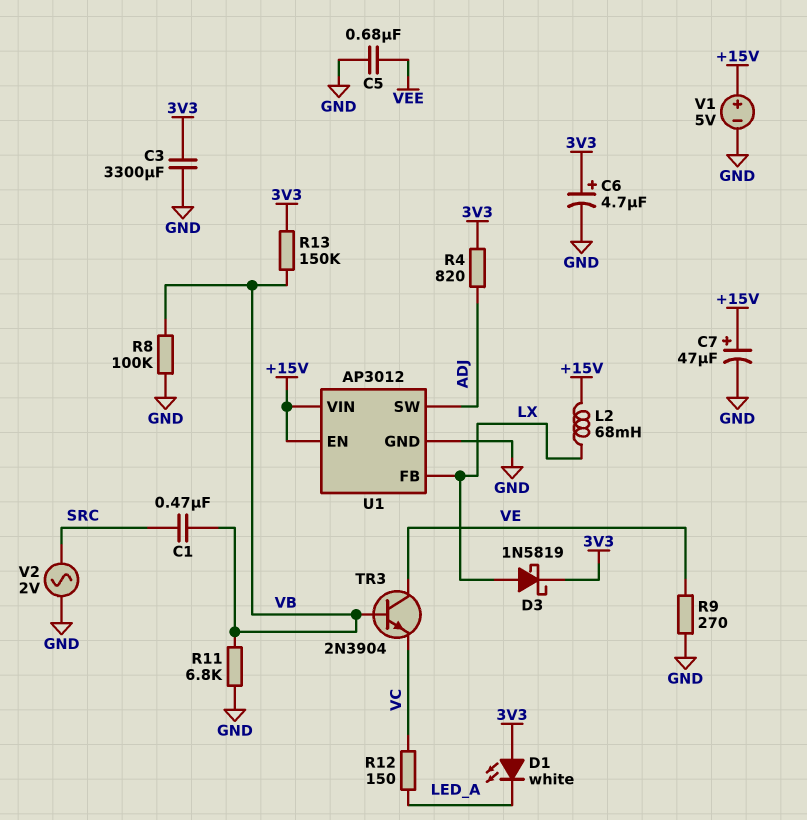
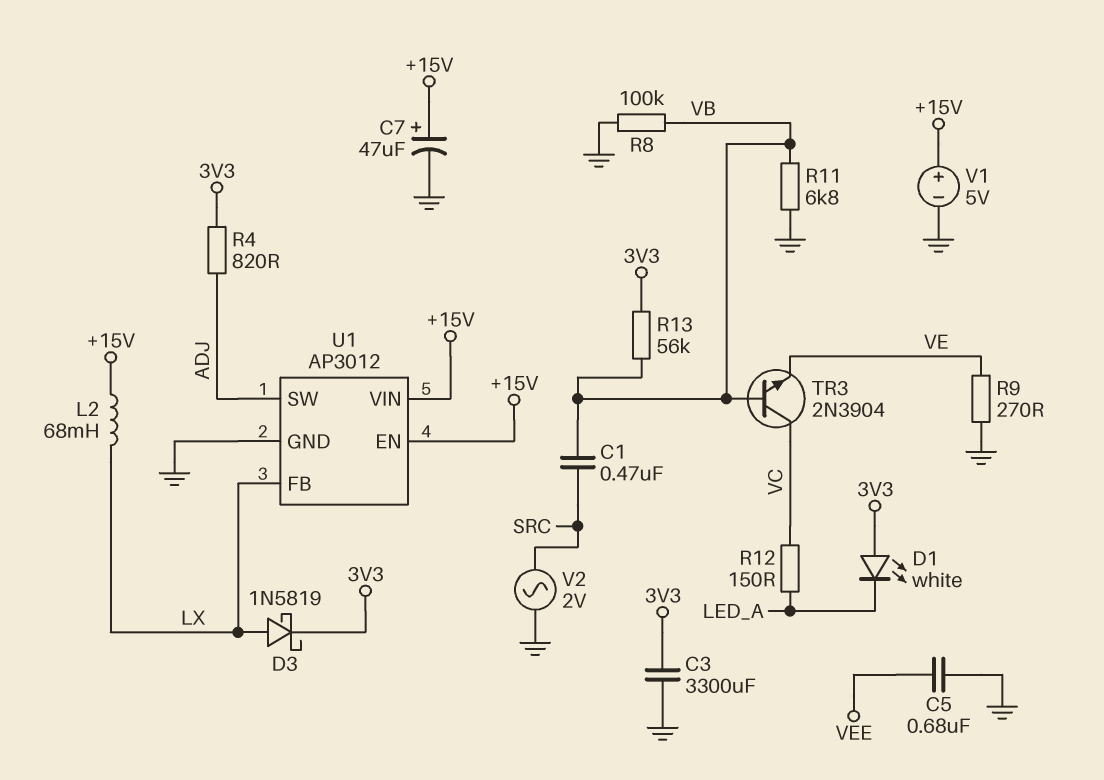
C6: 4.7uF (plus 3V3, minus GND) -> none
R13: 150k (3V3, VB) -> 56k (3V3, VB)
TR3: NPN 2N3904 (B VB, C VE, E VC) -> NPN 2N3904 (B VB, C VC, E VE)

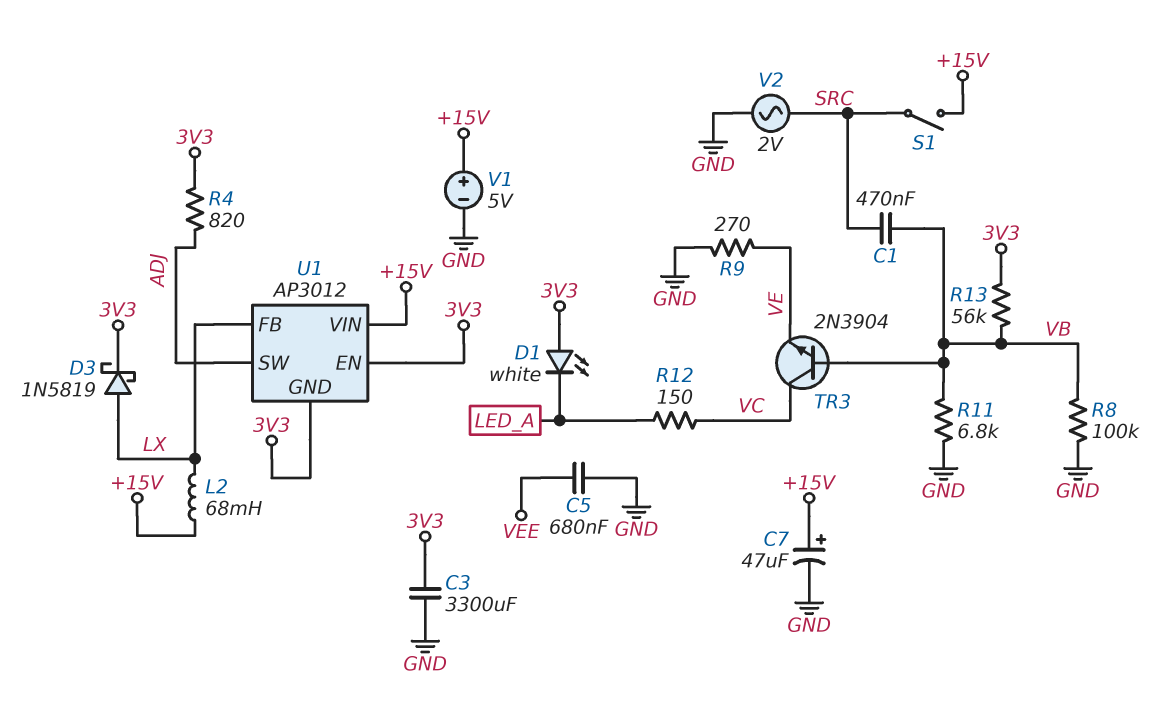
S1: none -> switch (+15V, SRC)
U1 pin EN: +15V -> 3V3
U1 pin GND: GND -> 3V3

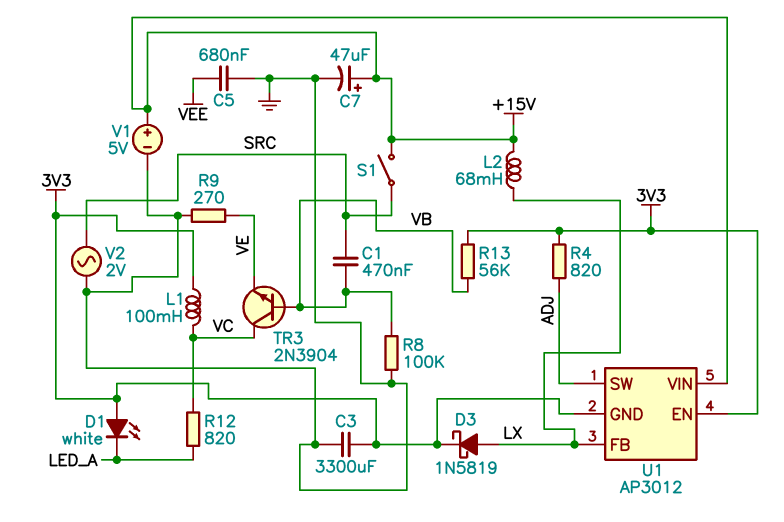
L1: none -> 100mH (3V3, VC)
R11: 6.8k (GND, VB) -> none
R12: 150 (LED_A, VC) -> 820 (LED_A, VC)

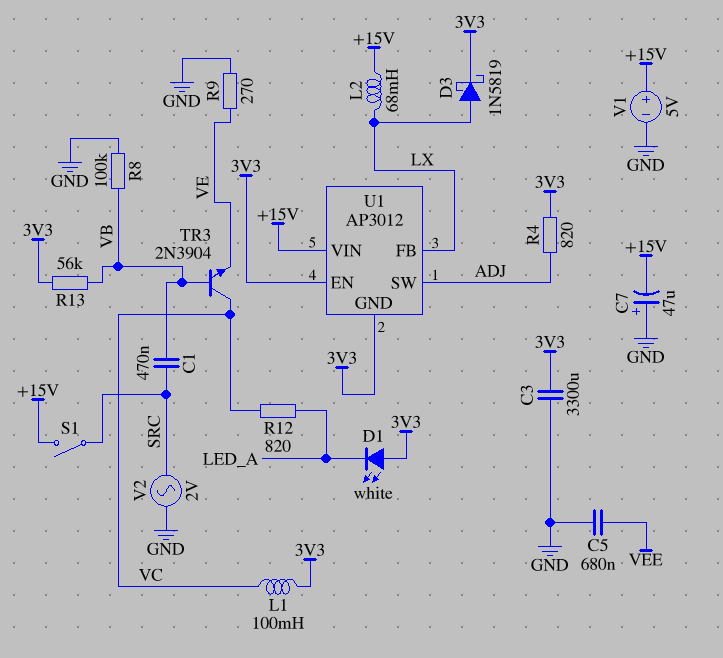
C7: 47uF (plus +15V, minus GND) -> 47uF (plus GND, minus +15V)

